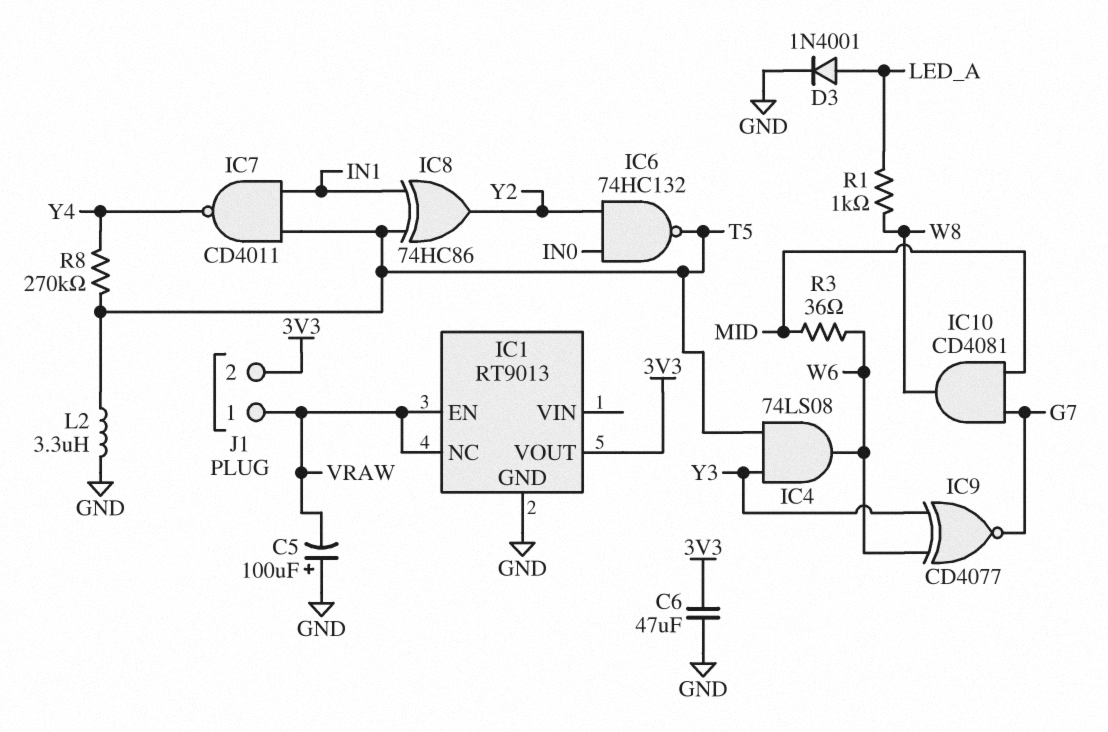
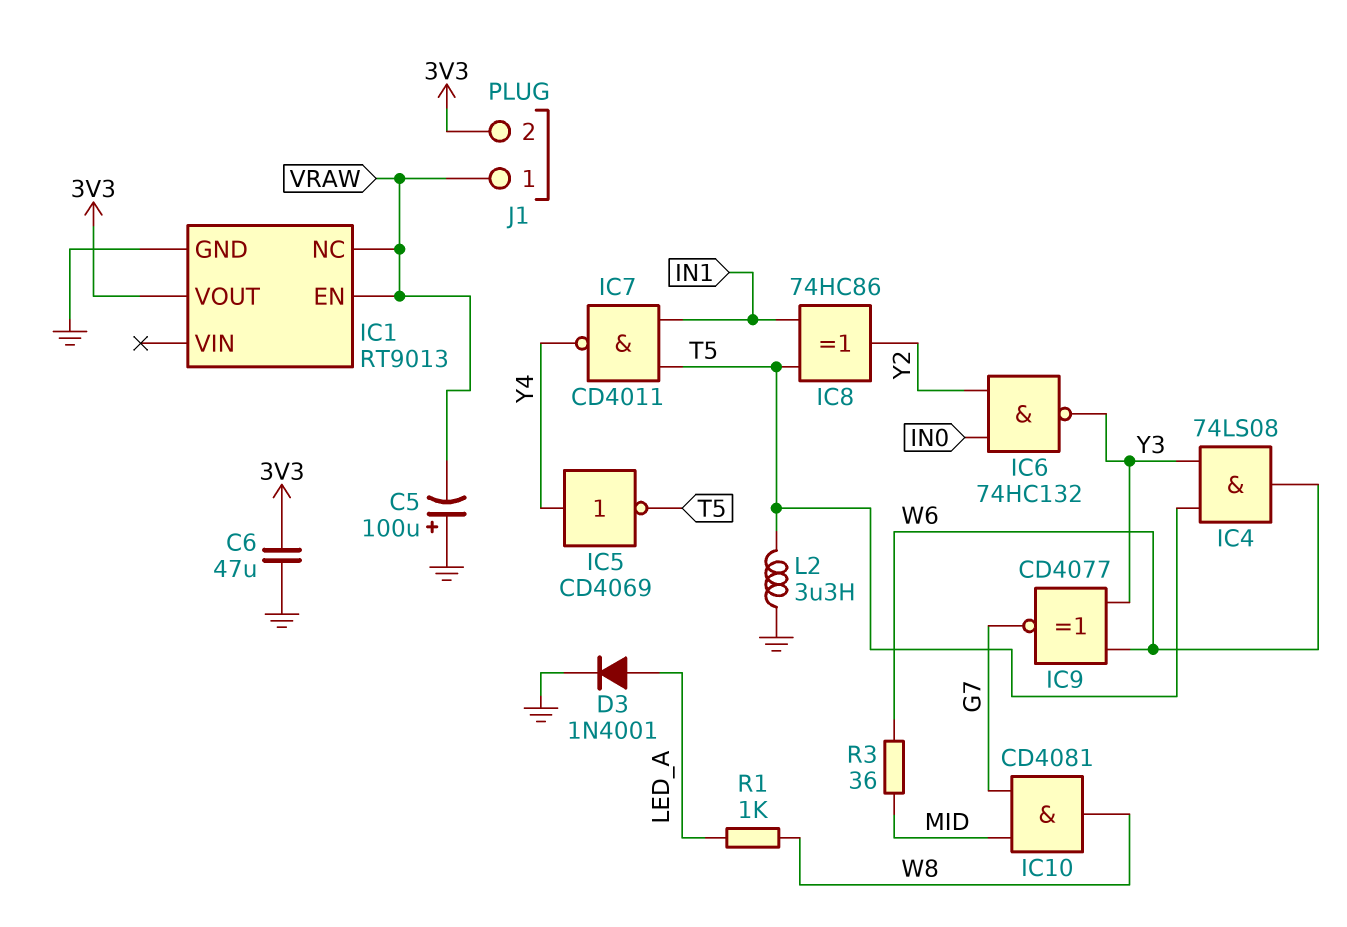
IC5: none -> NOT CD4069 (in Y4, out T5)
IC6: NAND 74HC132 (in IN0, in Y2, out T5) -> NAND 74HC132 (in IN0, in Y2, out Y3)
R8: 270k (T5, Y4) -> none

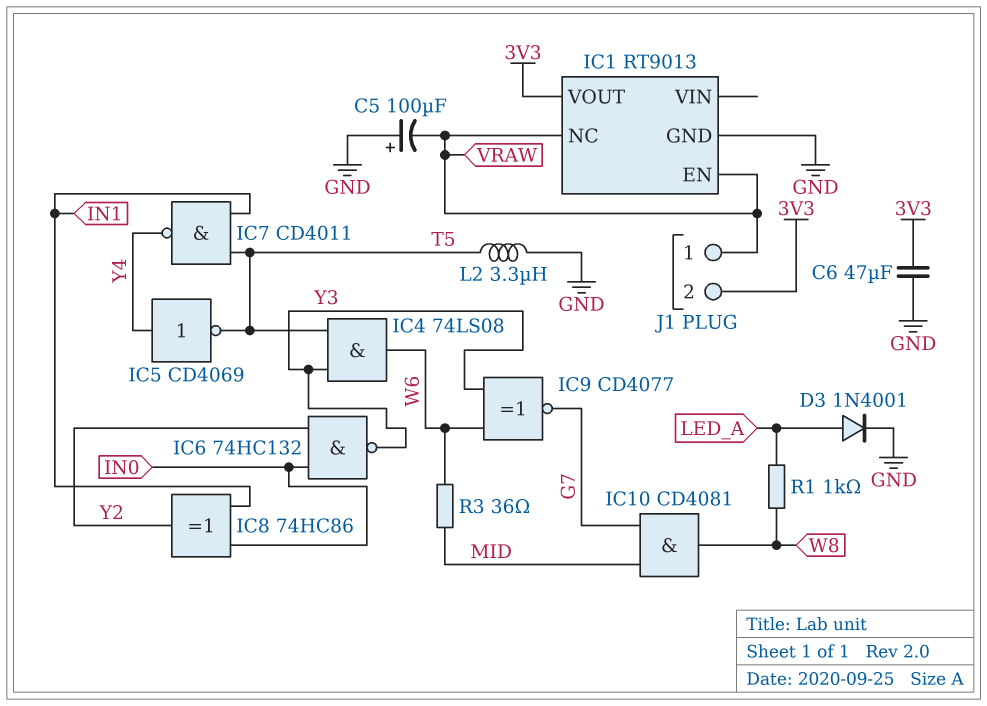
IC8: XOR 74HC86 (in IN1, in T5, out Y2) -> XOR 74HC86 (in IN0, in IN1, out Y2)

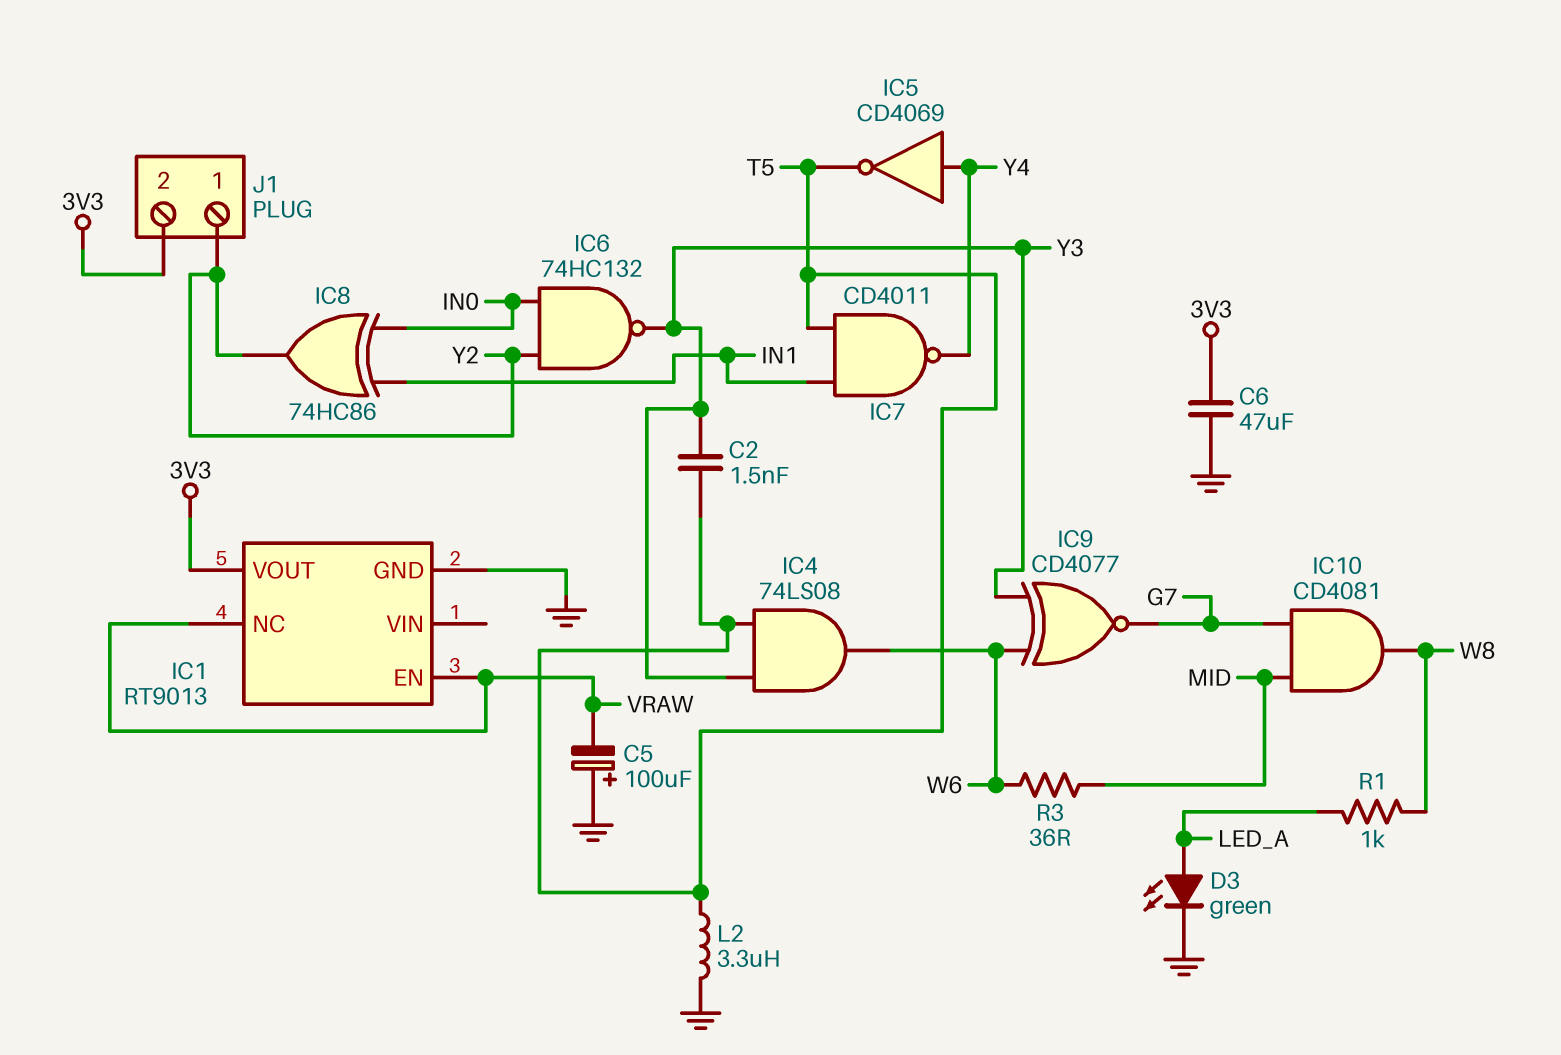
C2: none -> 1.5nF (T5, Y3)
D3: diode 1N4001 (A LED_A, K GND) -> LED green (A LED_A, K GND)
J1 pin 1: VRAW -> Y2

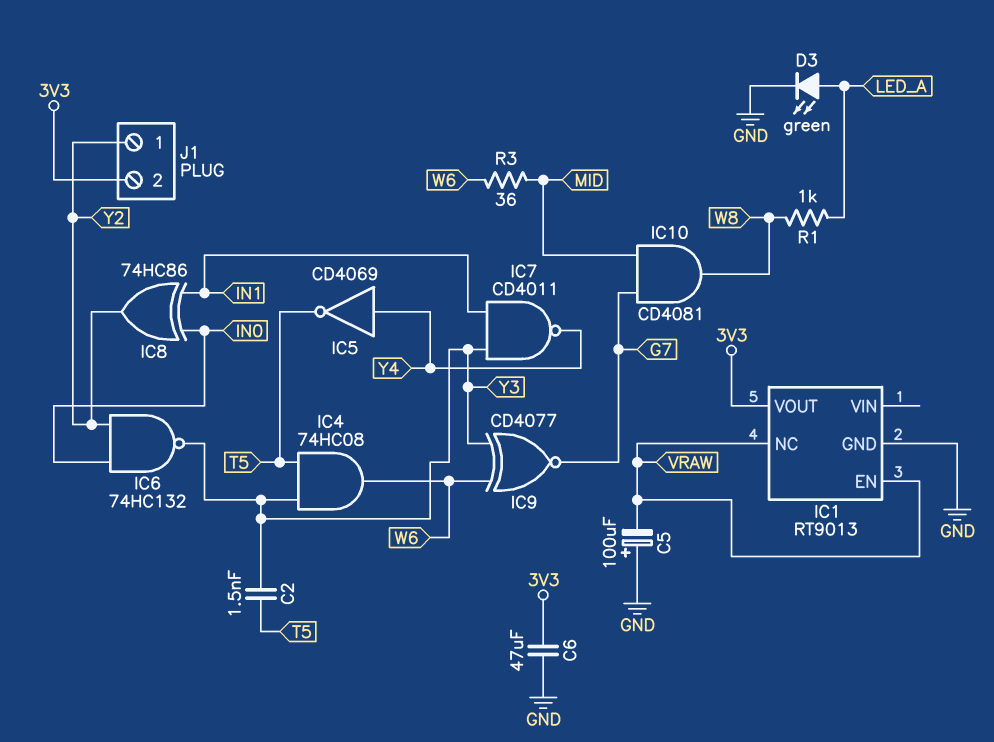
IC4: AND 74LS08 (in T5, in Y3, out W6) -> AND 74HC08 (in T5, in Y3, out W6)
IC7: NAND CD4011 (in IN1, in T5, out Y4) -> NAND CD4011 (in IN1, in Y3, out Y4)
L2: 3.3uH (GND, T5) -> none

